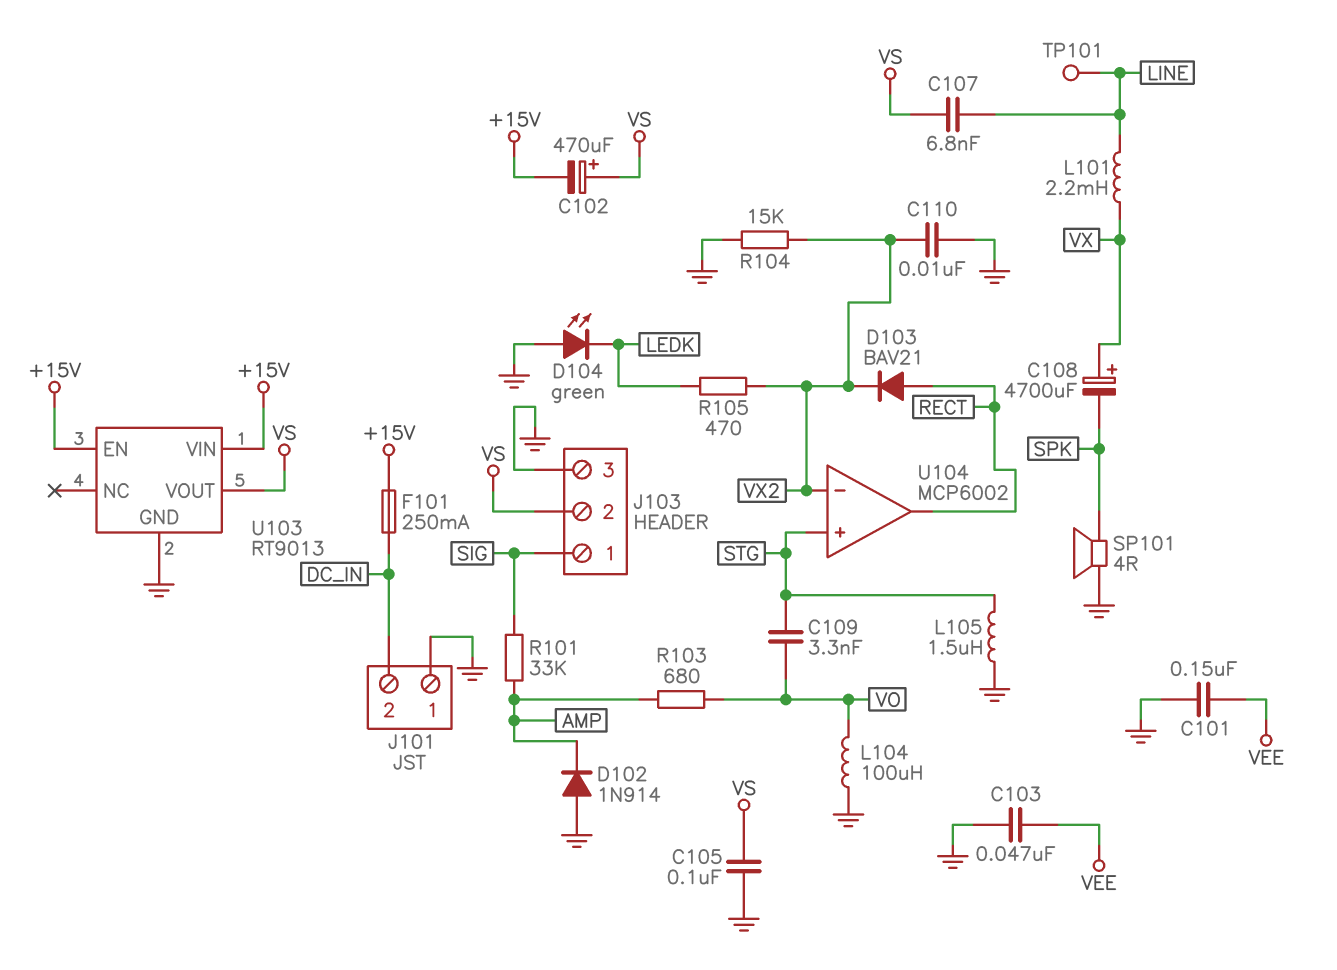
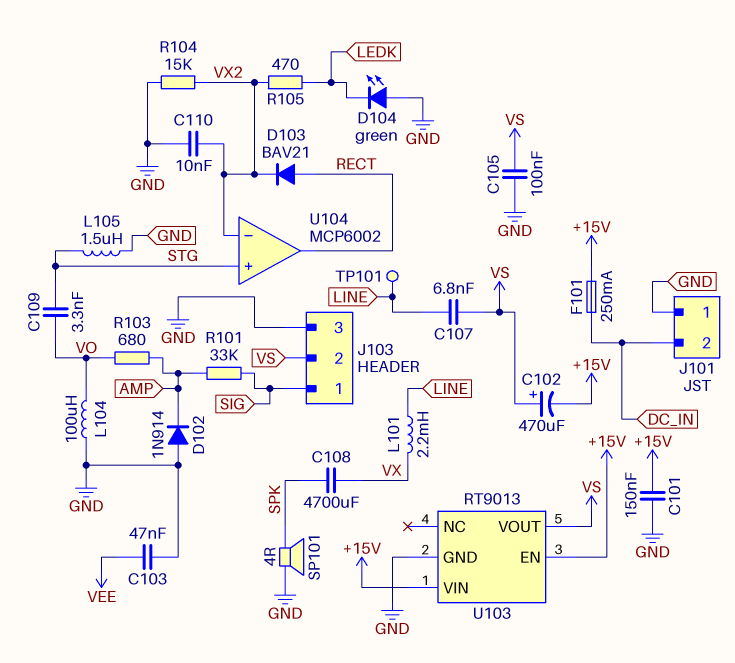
C101: 150nF (GND, VEE) -> 150nF (+15V, GND)
C108: 4700uF (plus VX, minus SPK) -> 4700uF (SPK, VX)

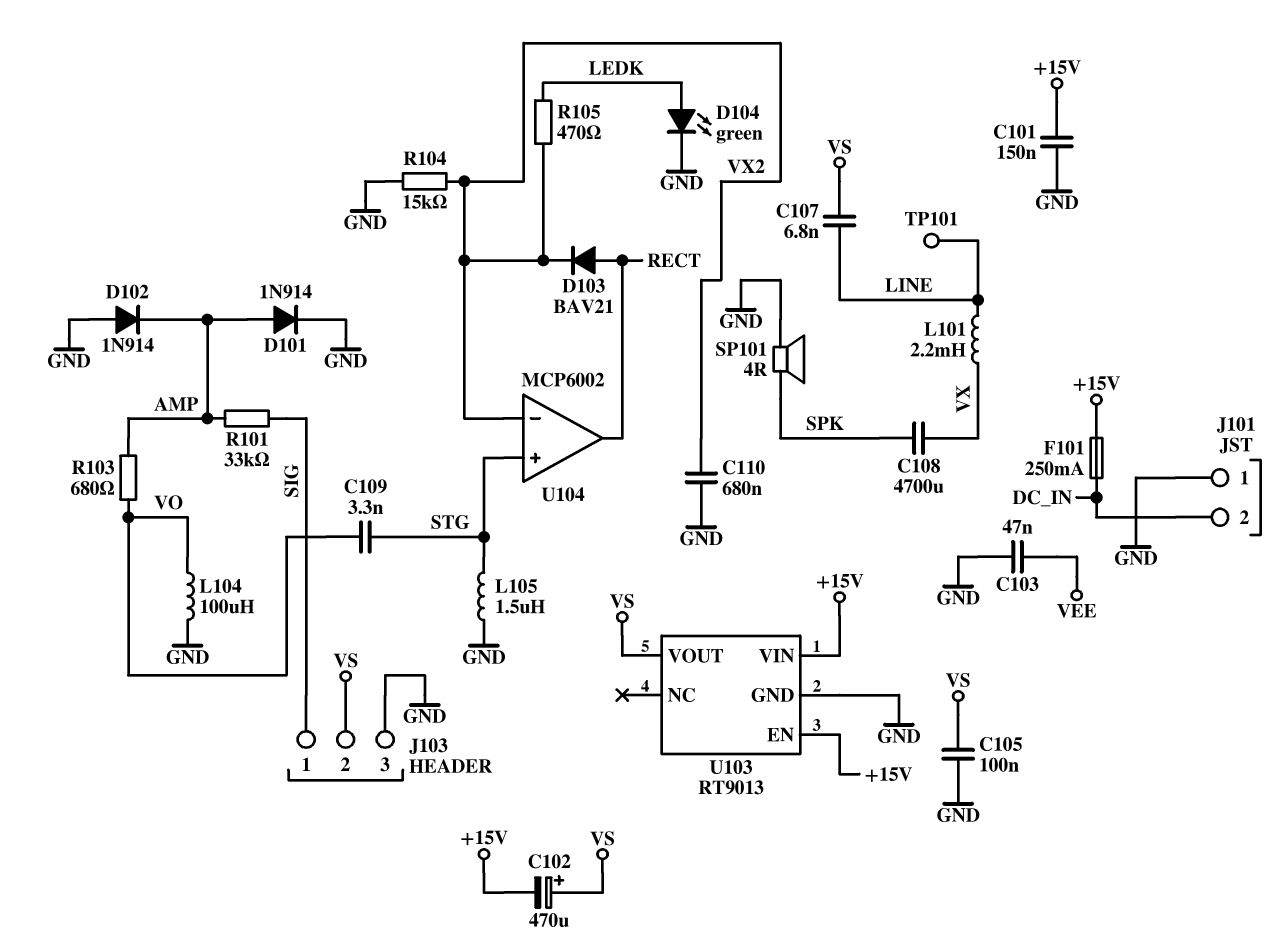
C110: 10nF (GND, VX2) -> 680nF (GND, VX2)
D101: none -> diode 1N914 (A AMP, K GND)
D104: LED green (A GND, K LEDK) -> LED green (A LEDK, K GND)

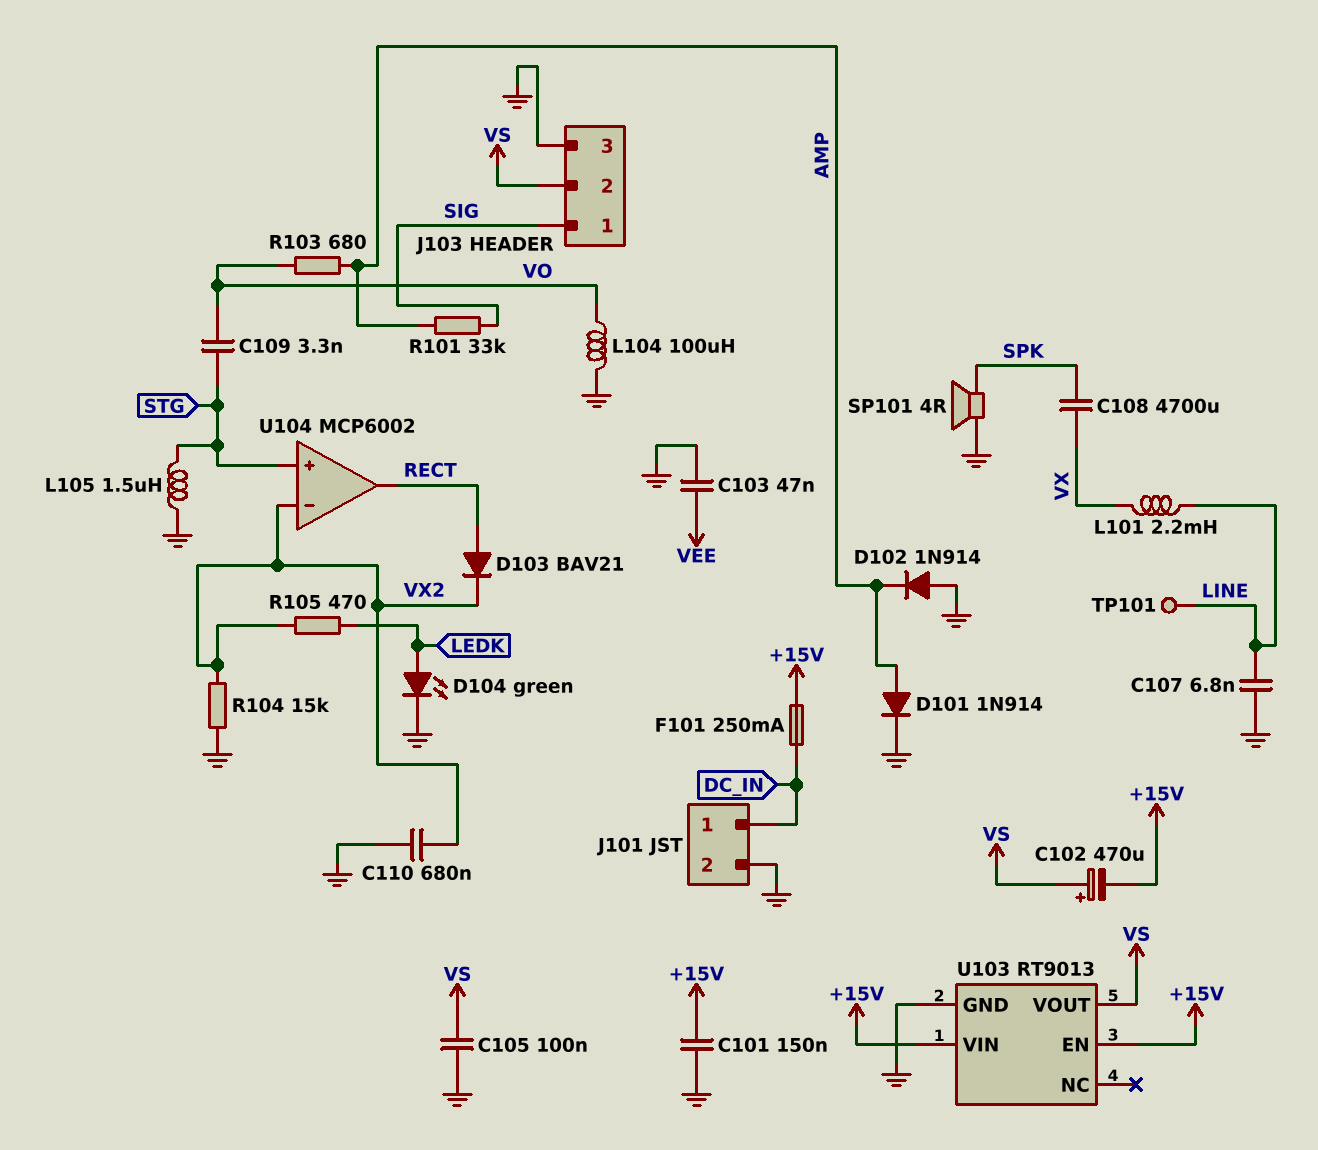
C107: 6.8nF (LINE, VS) -> 6.8nF (GND, LINE)
J101 pin 1: GND -> DC_IN
J101 pin 2: DC_IN -> GND

